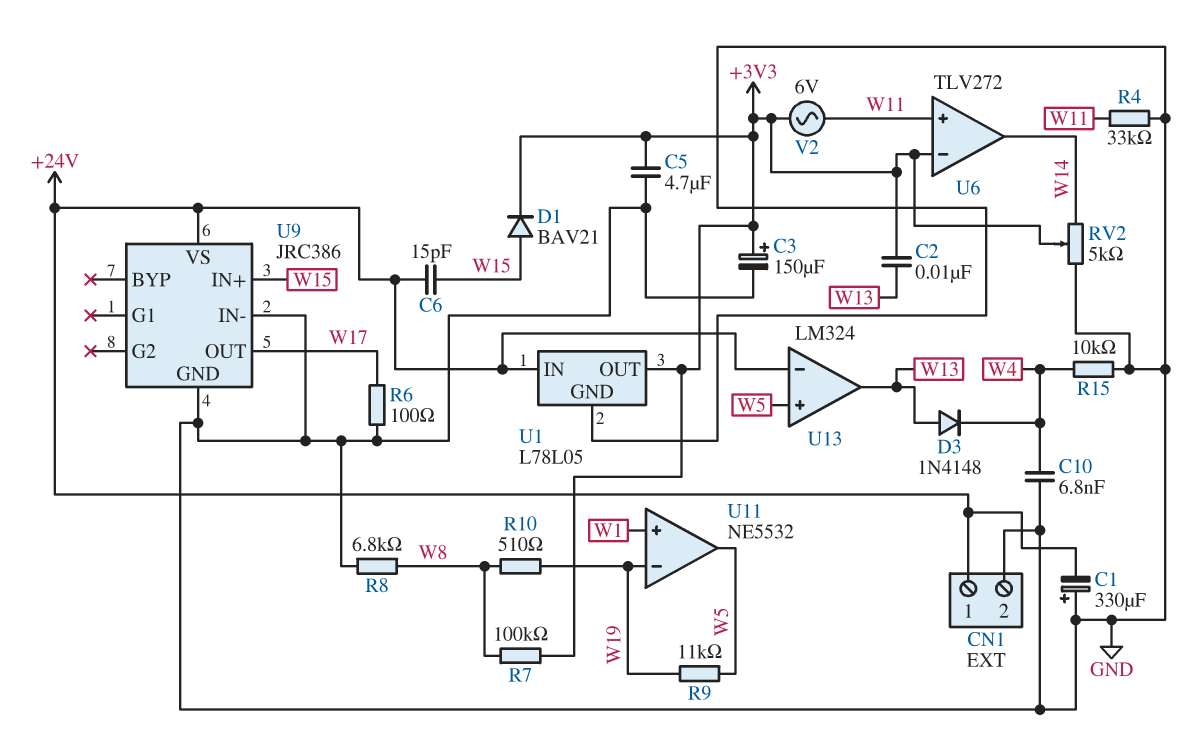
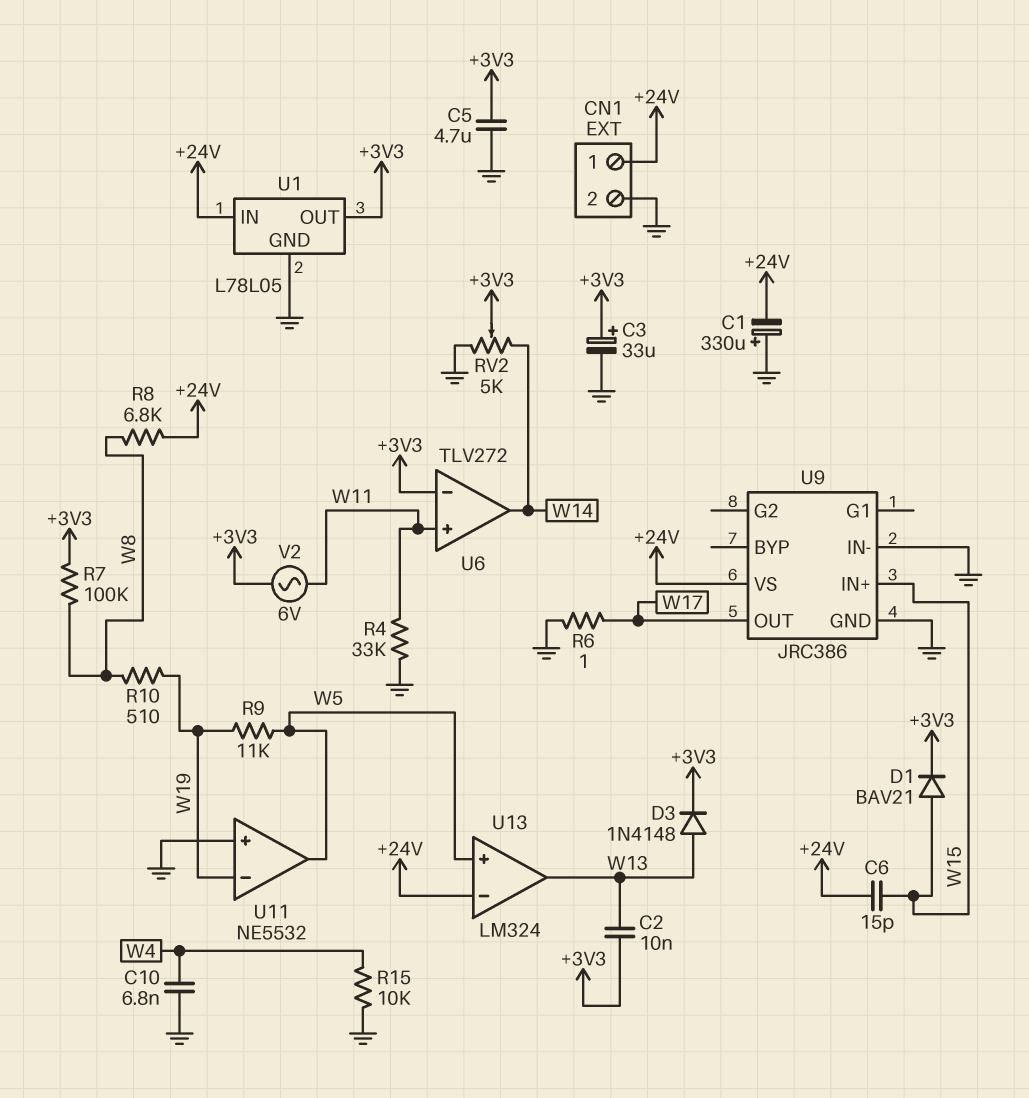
C3: 150uF (plus +3V3, minus GND) -> 33uF (plus +3V3, minus GND)
D3: diode 1N4148 (A W13, K W4) -> diode 1N4148 (A W13, K +3V3)
R6: 100 (GND, W17) -> 1 (GND, W17)
R8: 6.8k (GND, W8) -> 6.8k (+24V, W8)
U11 pin in+: W1 -> GND

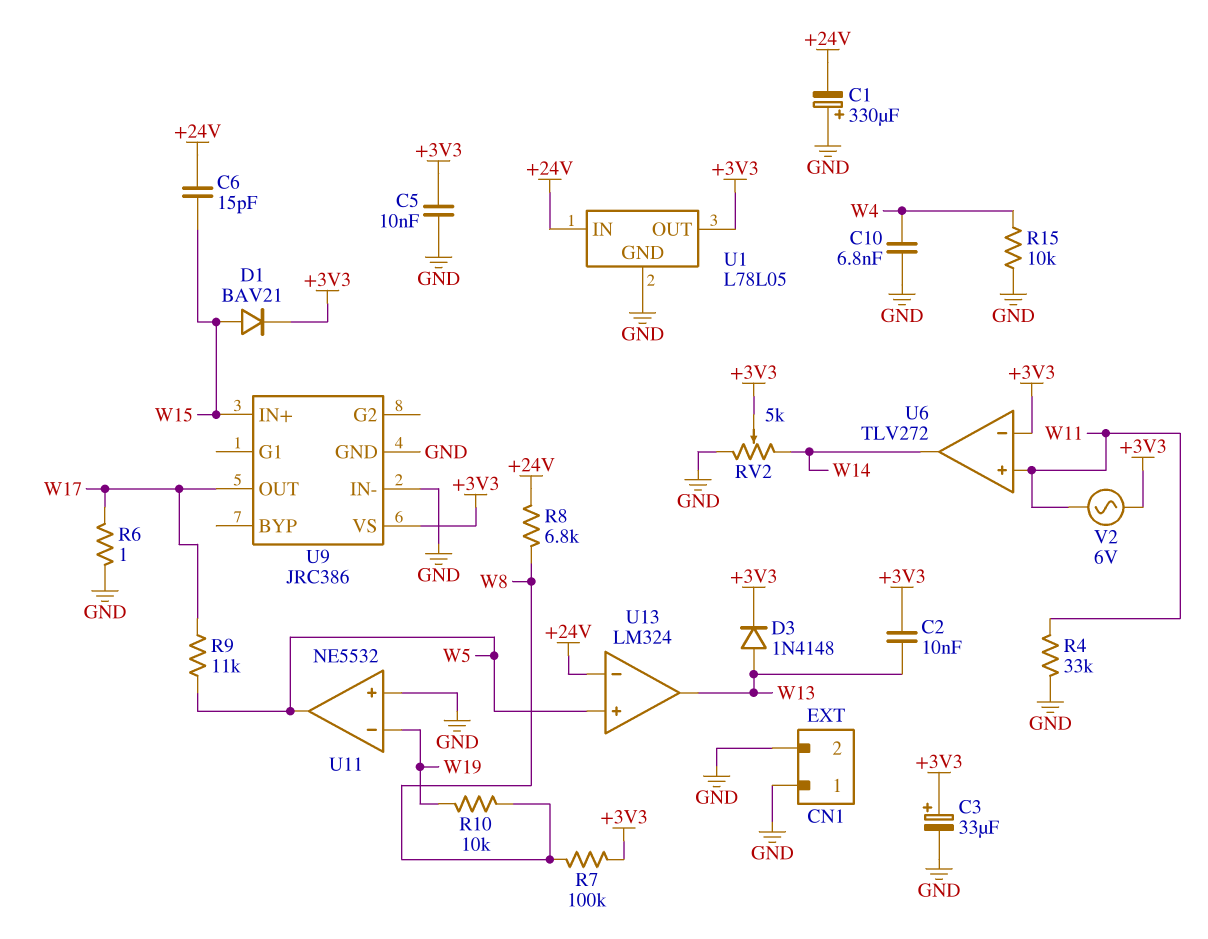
C5: 4.7uF (+3V3, GND) -> 10nF (+3V3, GND)
CN1 pin 1: +24V -> GND
R9: 11k (W5, W19) -> 11k (W5, W17)
R10: 510 (W8, W19) -> 10k (W8, W19)
U9 pin VS: +24V -> +3V3

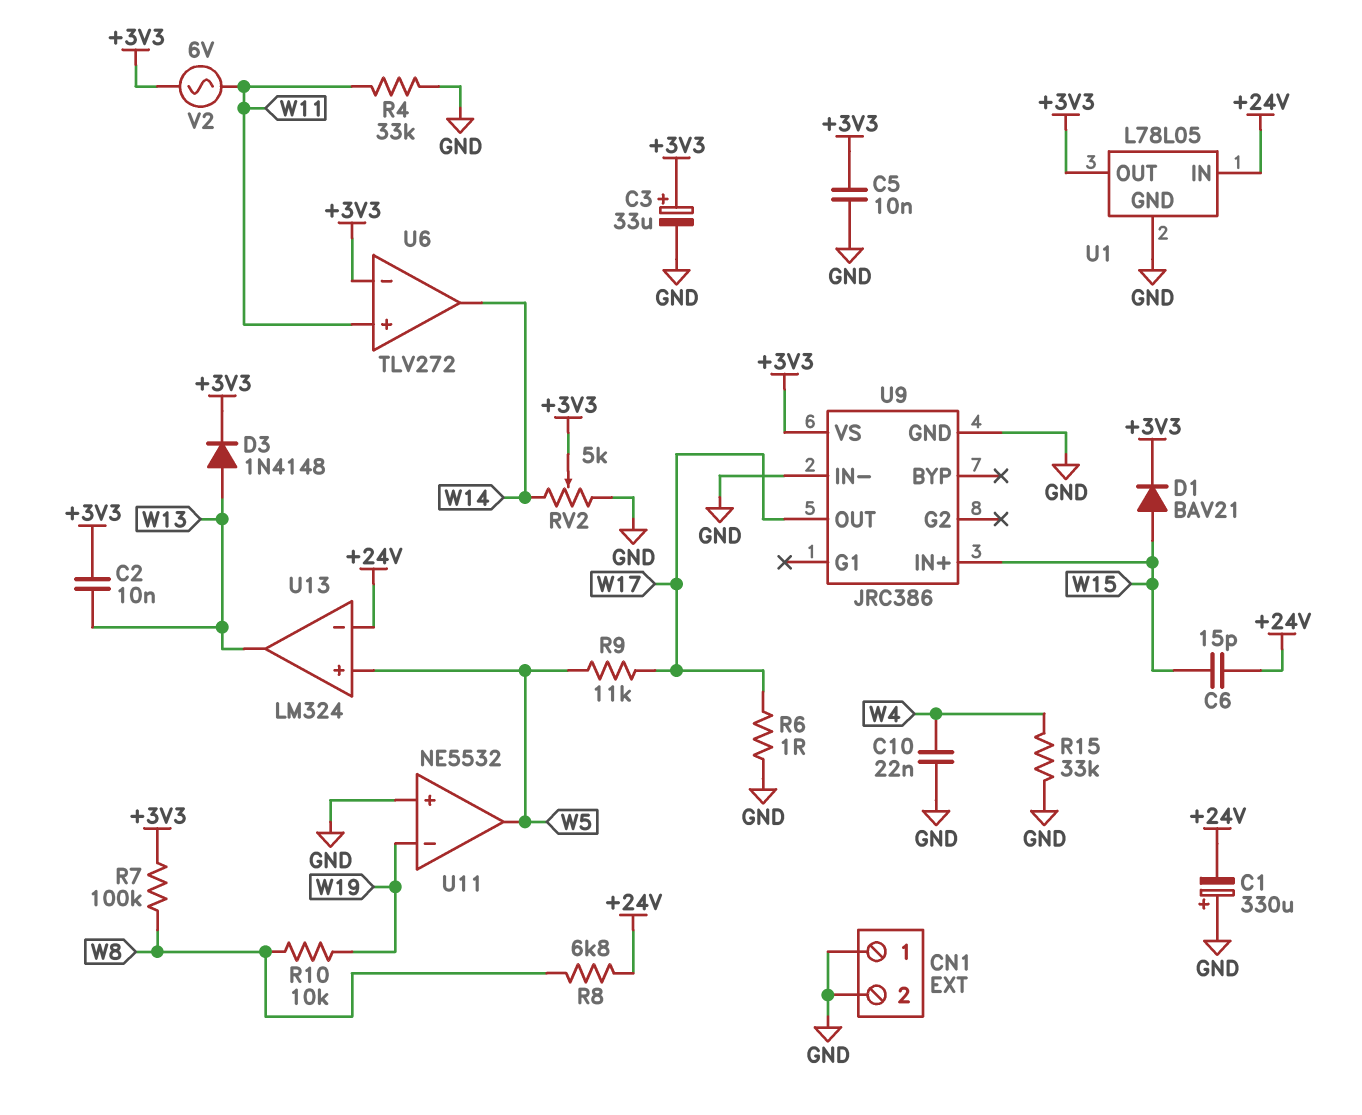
C10: 6.8nF (GND, W4) -> 22nF (GND, W4)
R15: 10k (GND, W4) -> 33k (GND, W4)

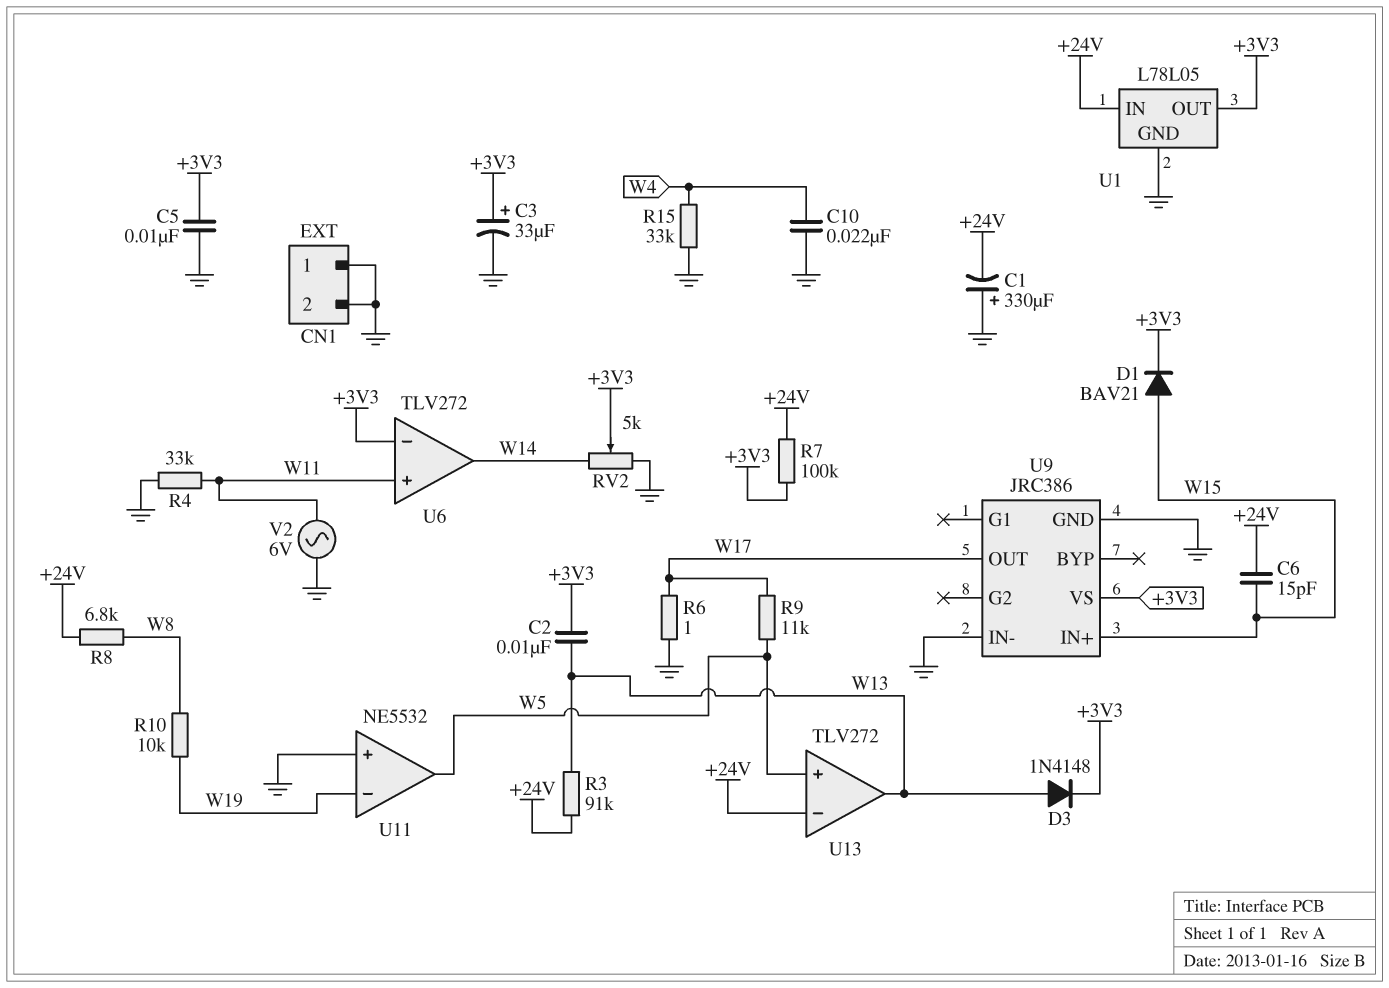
R3: none -> 91k (+24V, W13)
R7: 100k (+3V3, W8) -> 100k (+3V3, +24V)
U13: LM324 -> TLV272
V2: AC 6V (+3V3, W11) -> AC 6V (GND, W11)

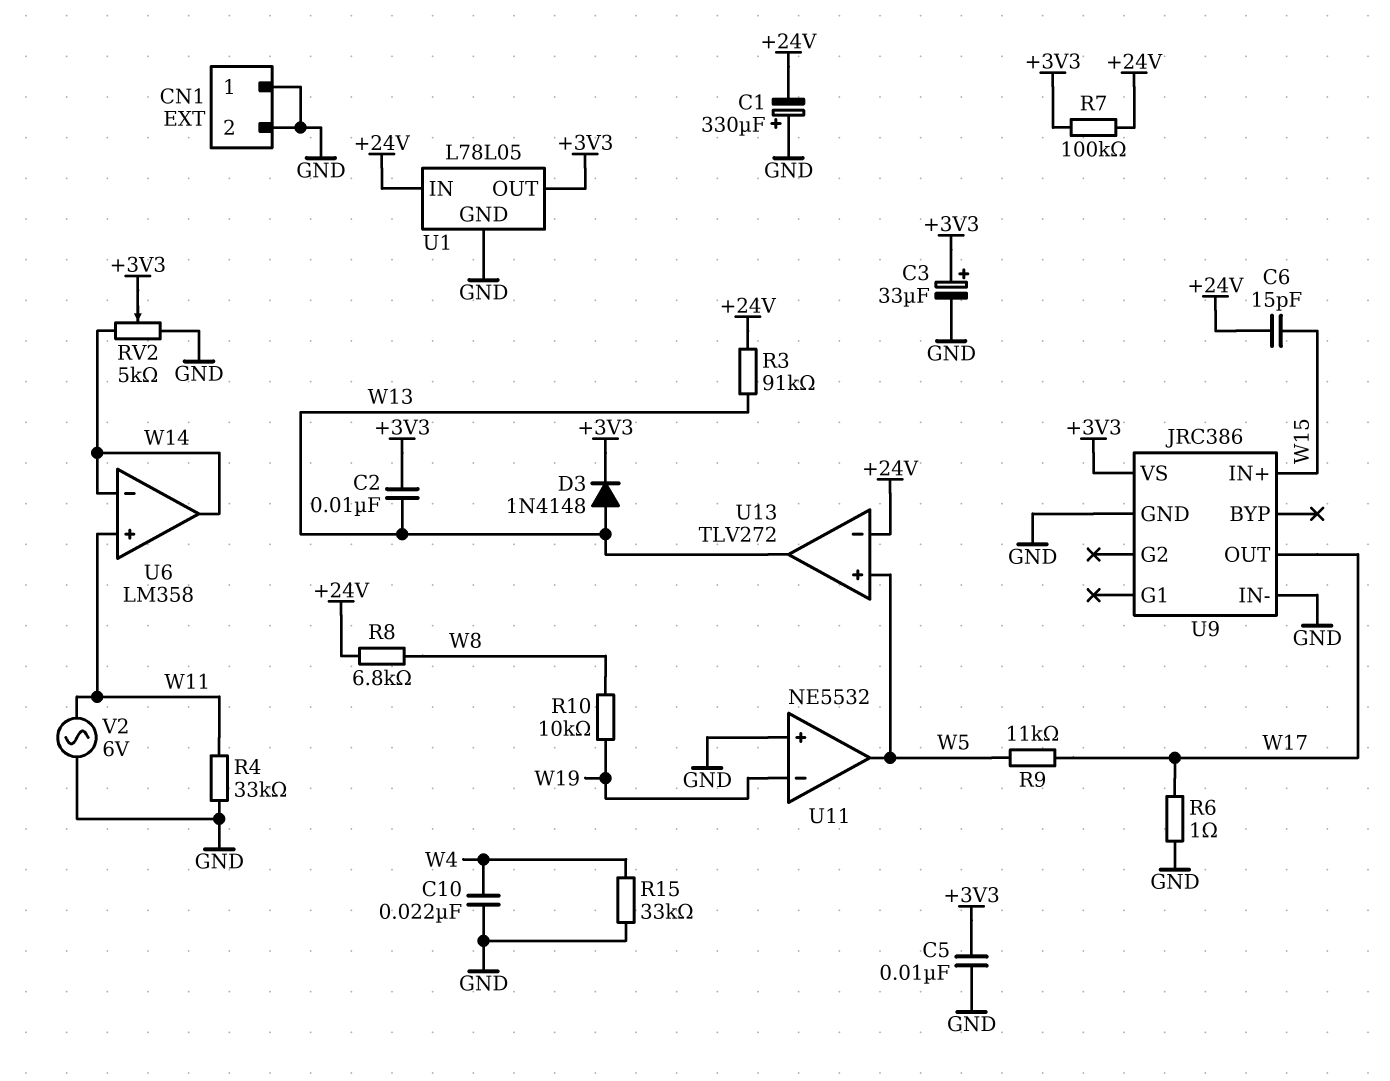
D1: diode BAV21 (A W15, K +3V3) -> none
U6: TLV272 -> LM358
U6 pin in-: +3V3 -> W14

